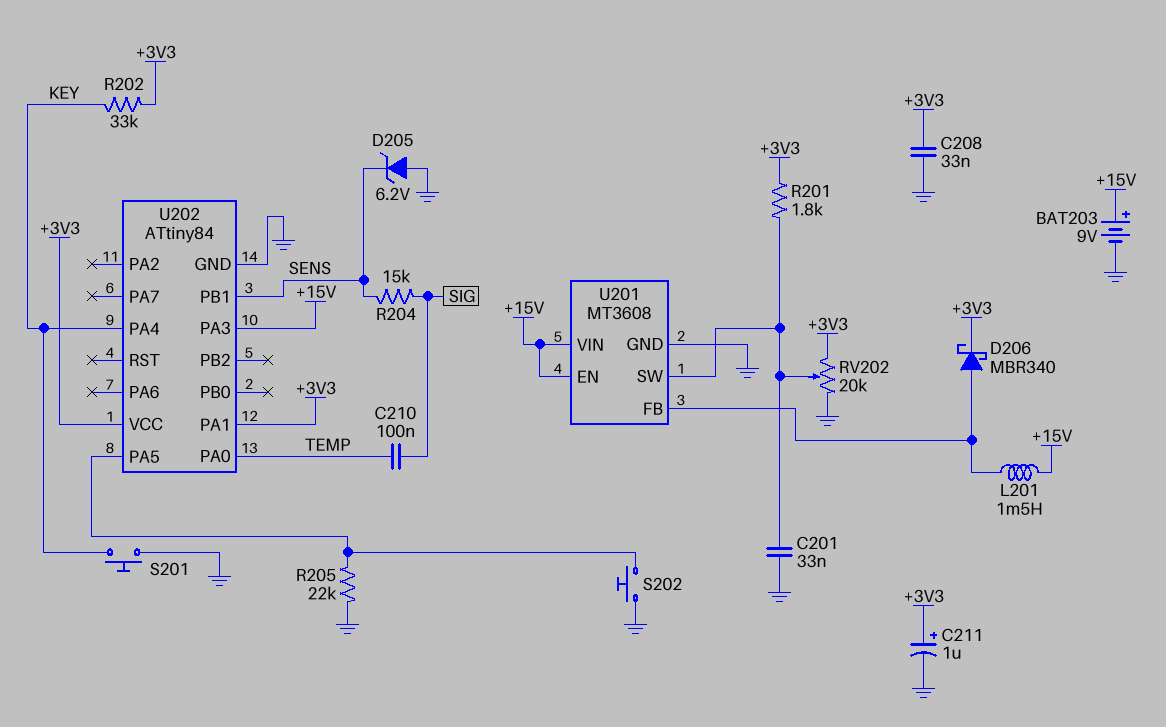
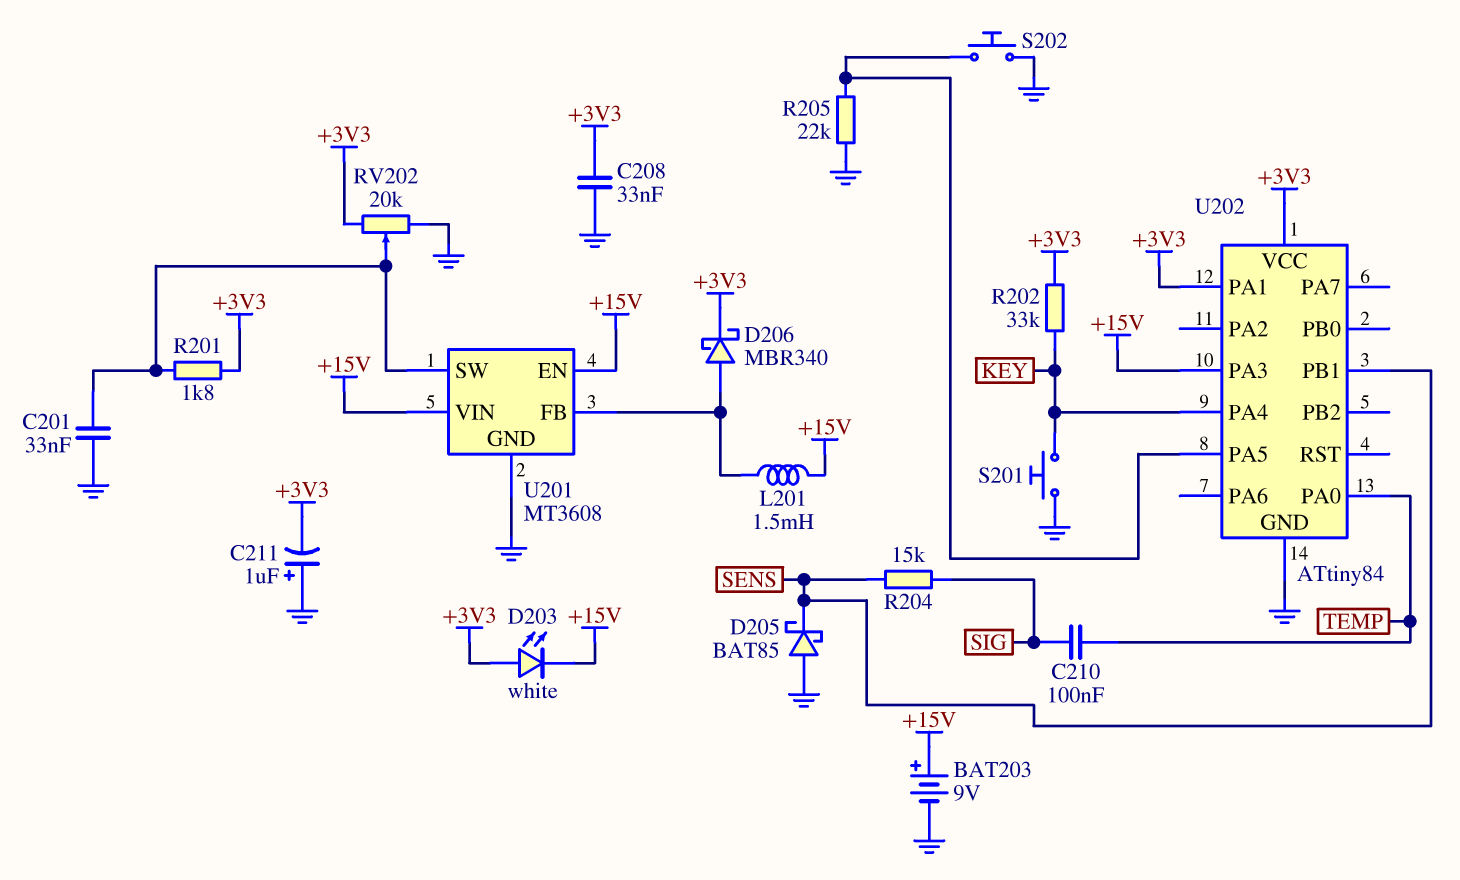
C211: 1uF (plus +3V3, minus GND) -> 1uF (plus GND, minus +3V3)
D203: none -> LED white (A +3V3, K +15V)
D205: zener 6.2V (A GND, K SENS) -> schottky BAT85 (A GND, K SENS)

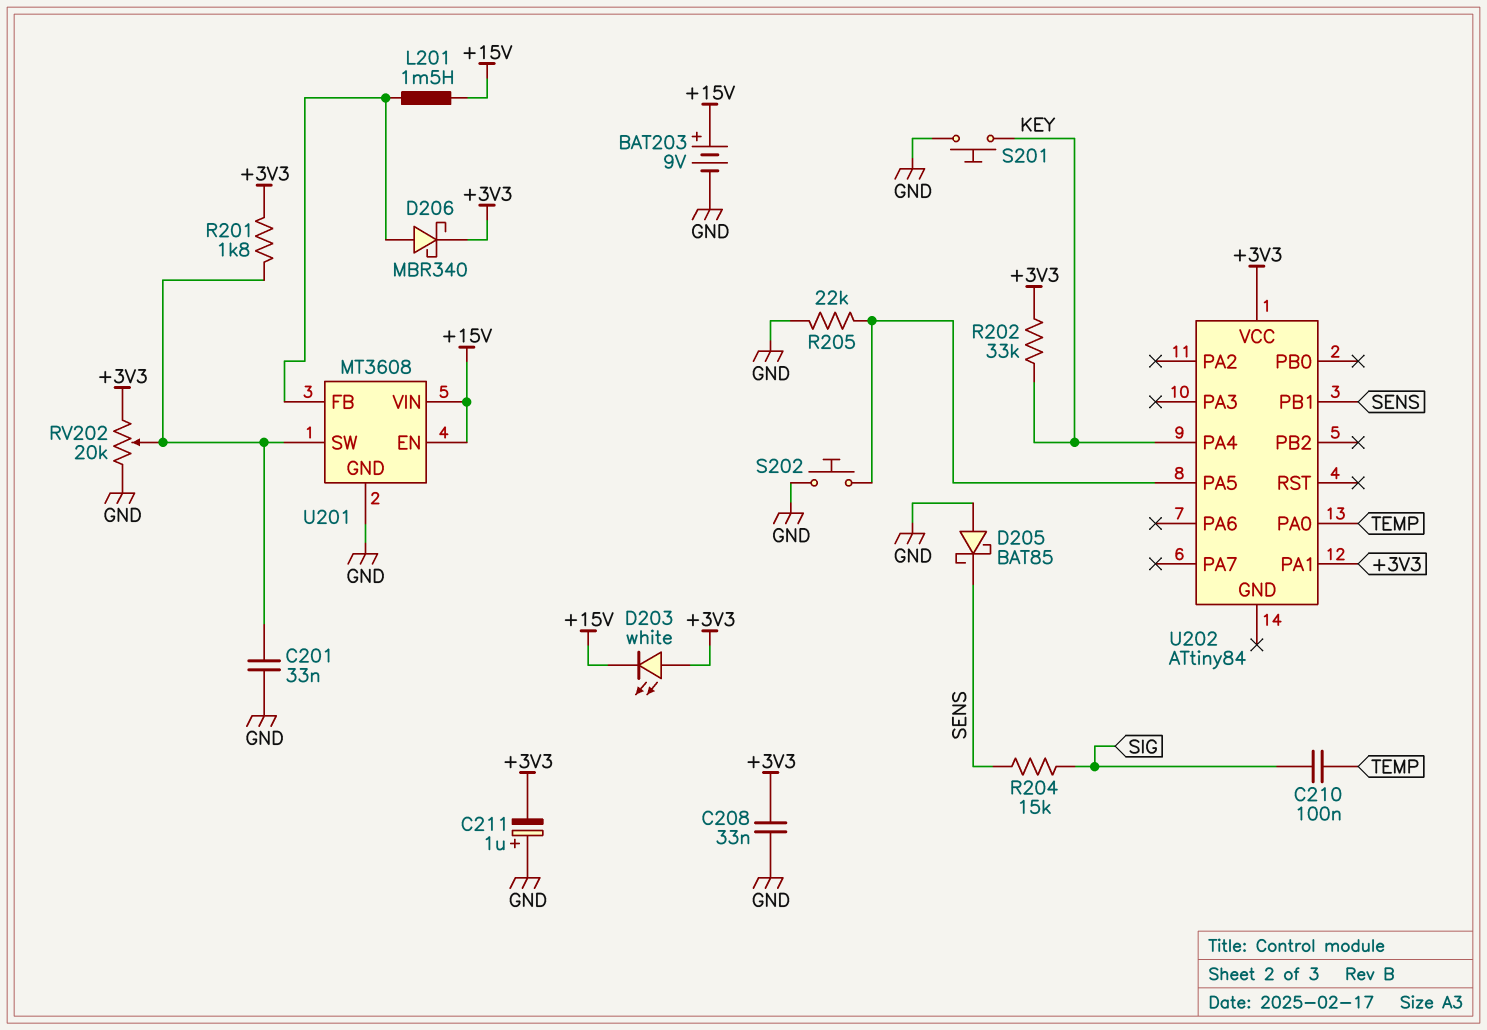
U202 pin GND: GND -> none
U202 pin PA3: +15V -> none

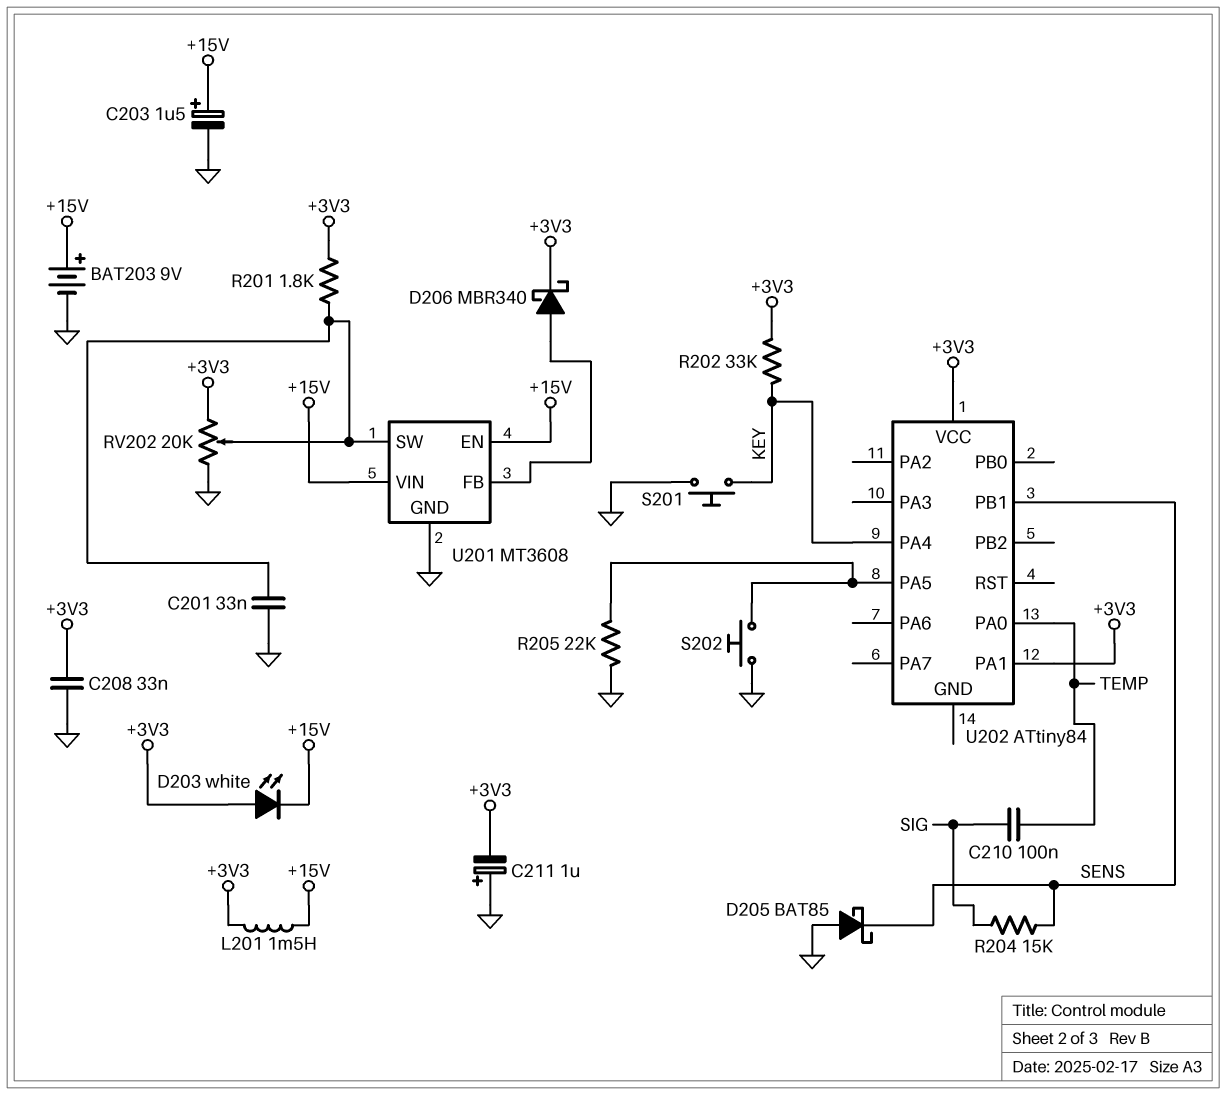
C203: none -> 1.5uF (plus +15V, minus GND)
L201: 1.5mH (+15V, U201/FB) -> 1.5mH (+3V3, +15V)

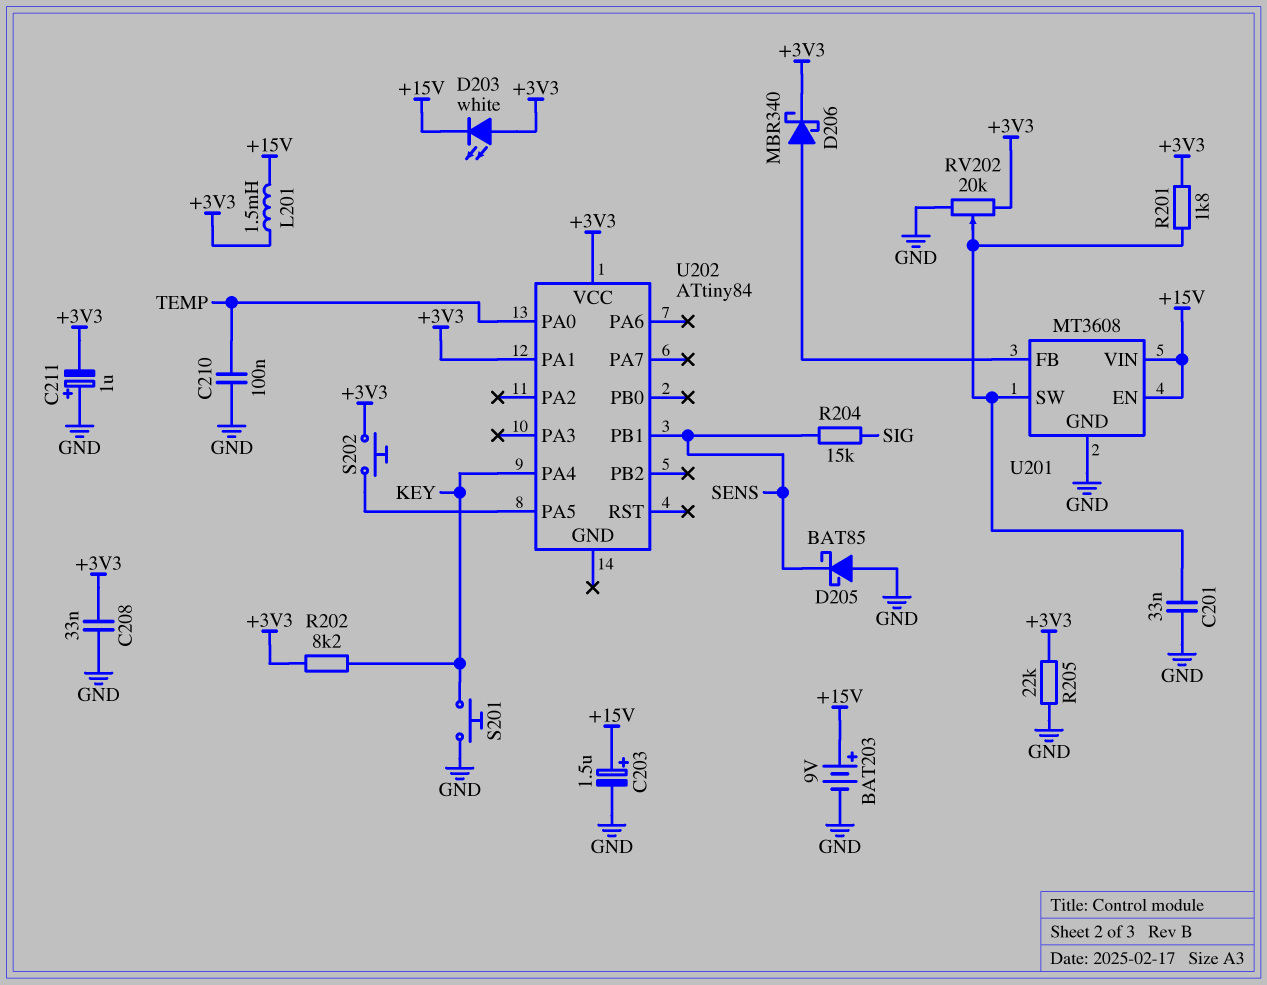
C210: 100nF (SIG, TEMP) -> 100nF (GND, TEMP)
R202: 33k (+3V3, KEY) -> 8.2k (+3V3, KEY)
R205: 22k (GND, U202/PA5) -> 22k (+3V3, GND)
S202: button (GND, U202/PA5) -> button (+3V3, U202/PA5)

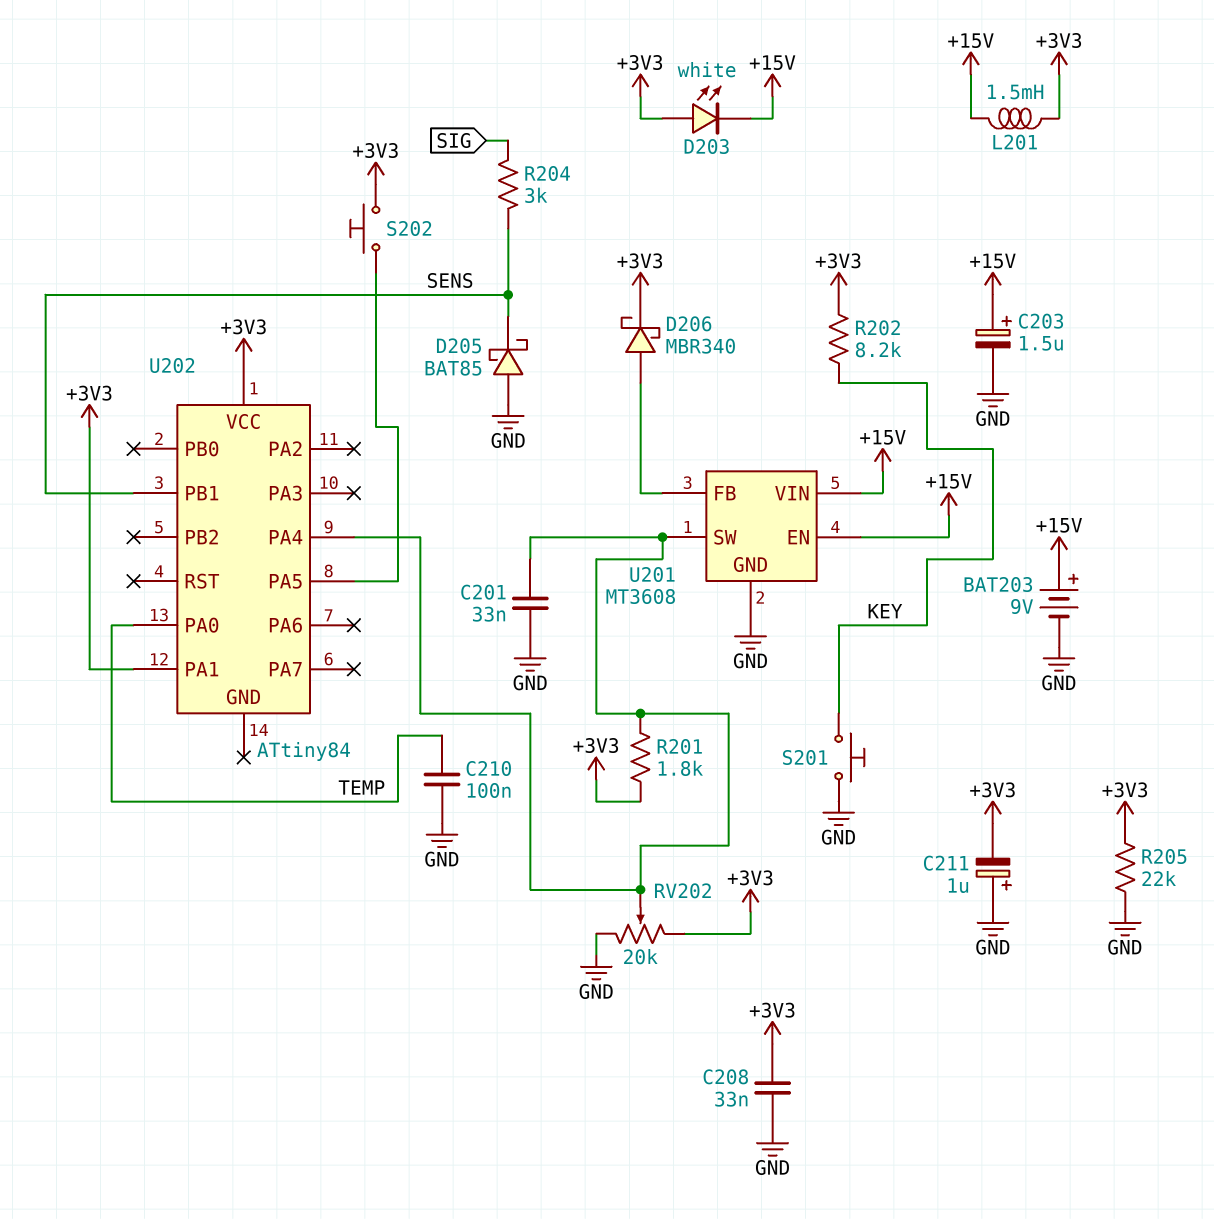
R204: 15k (SENS, SIG) -> 3k (SENS, SIG)
U202 pin PA4: KEY -> U201/SW

